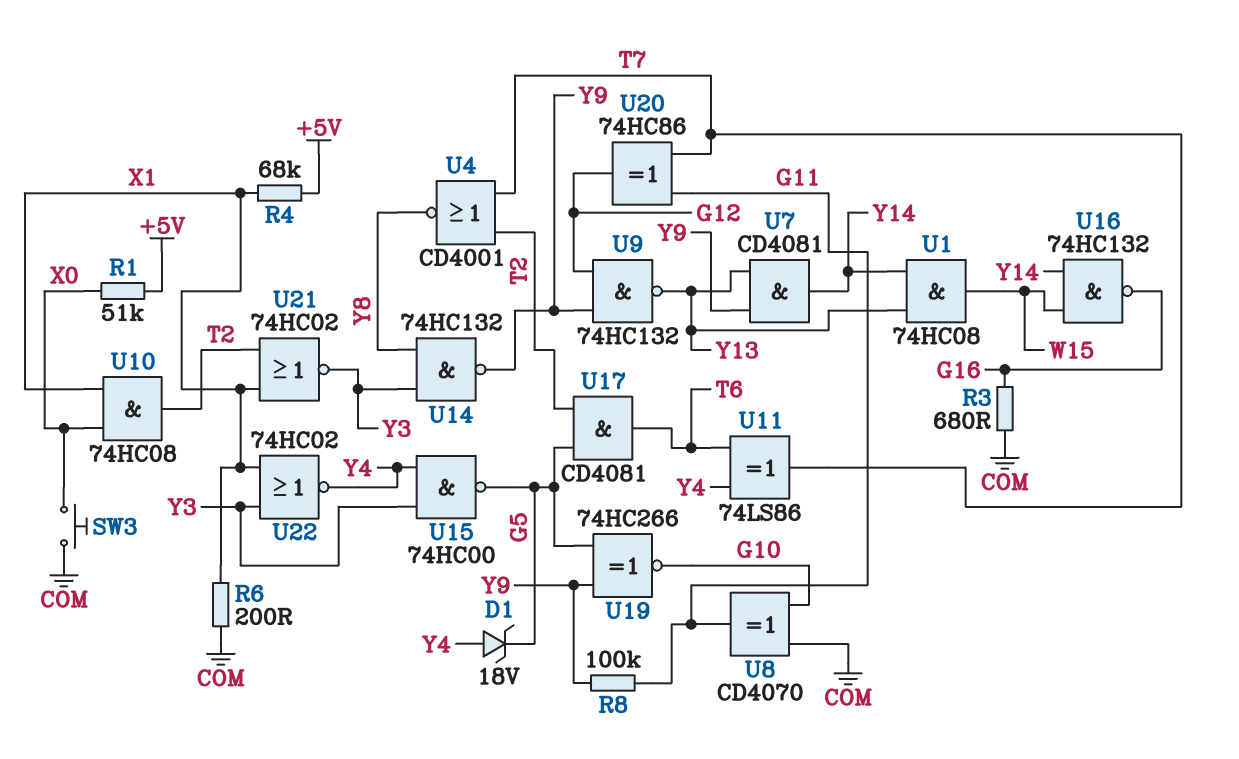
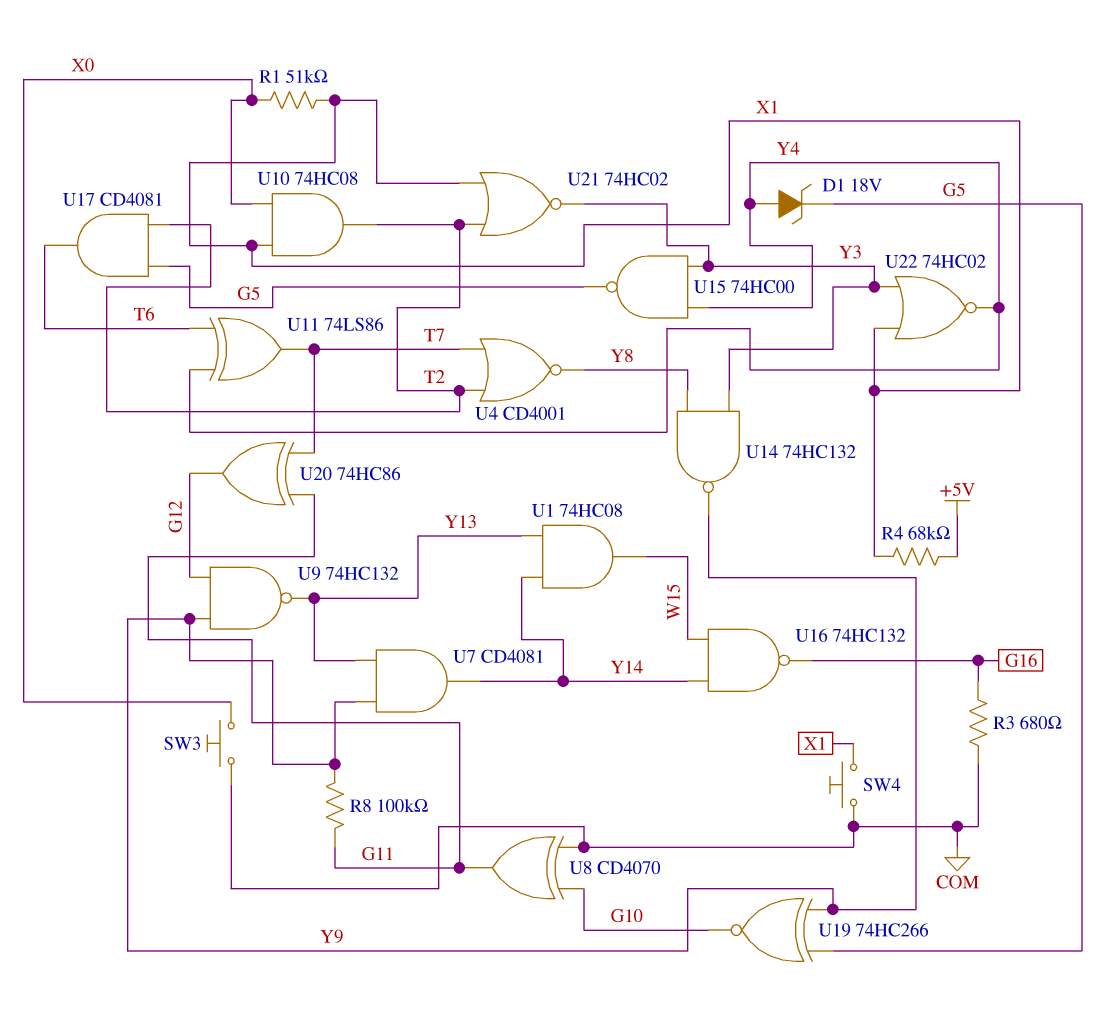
R1: 51k (+5V, X0) -> 51k (X0, X1)
R6: 200 (COM, X1) -> none
SW4: none -> button (COM, X1)

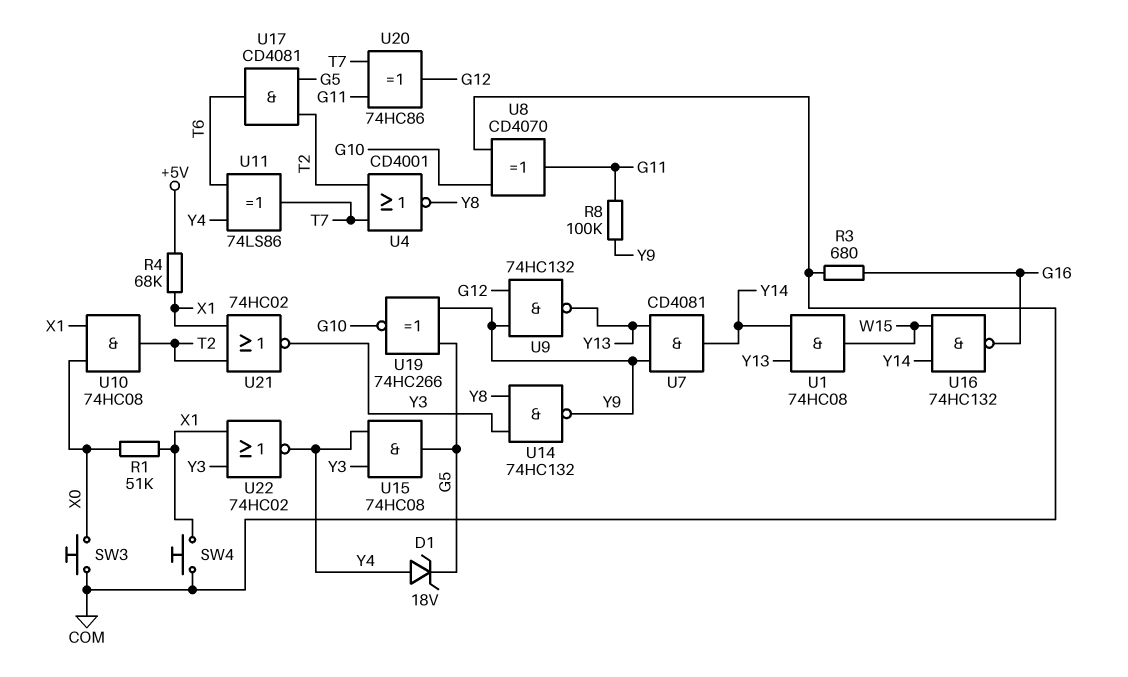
U15: NAND 74HC00 (in Y3, in Y4, out G5) -> AND 74HC08 (in Y3, in Y4, out G5)

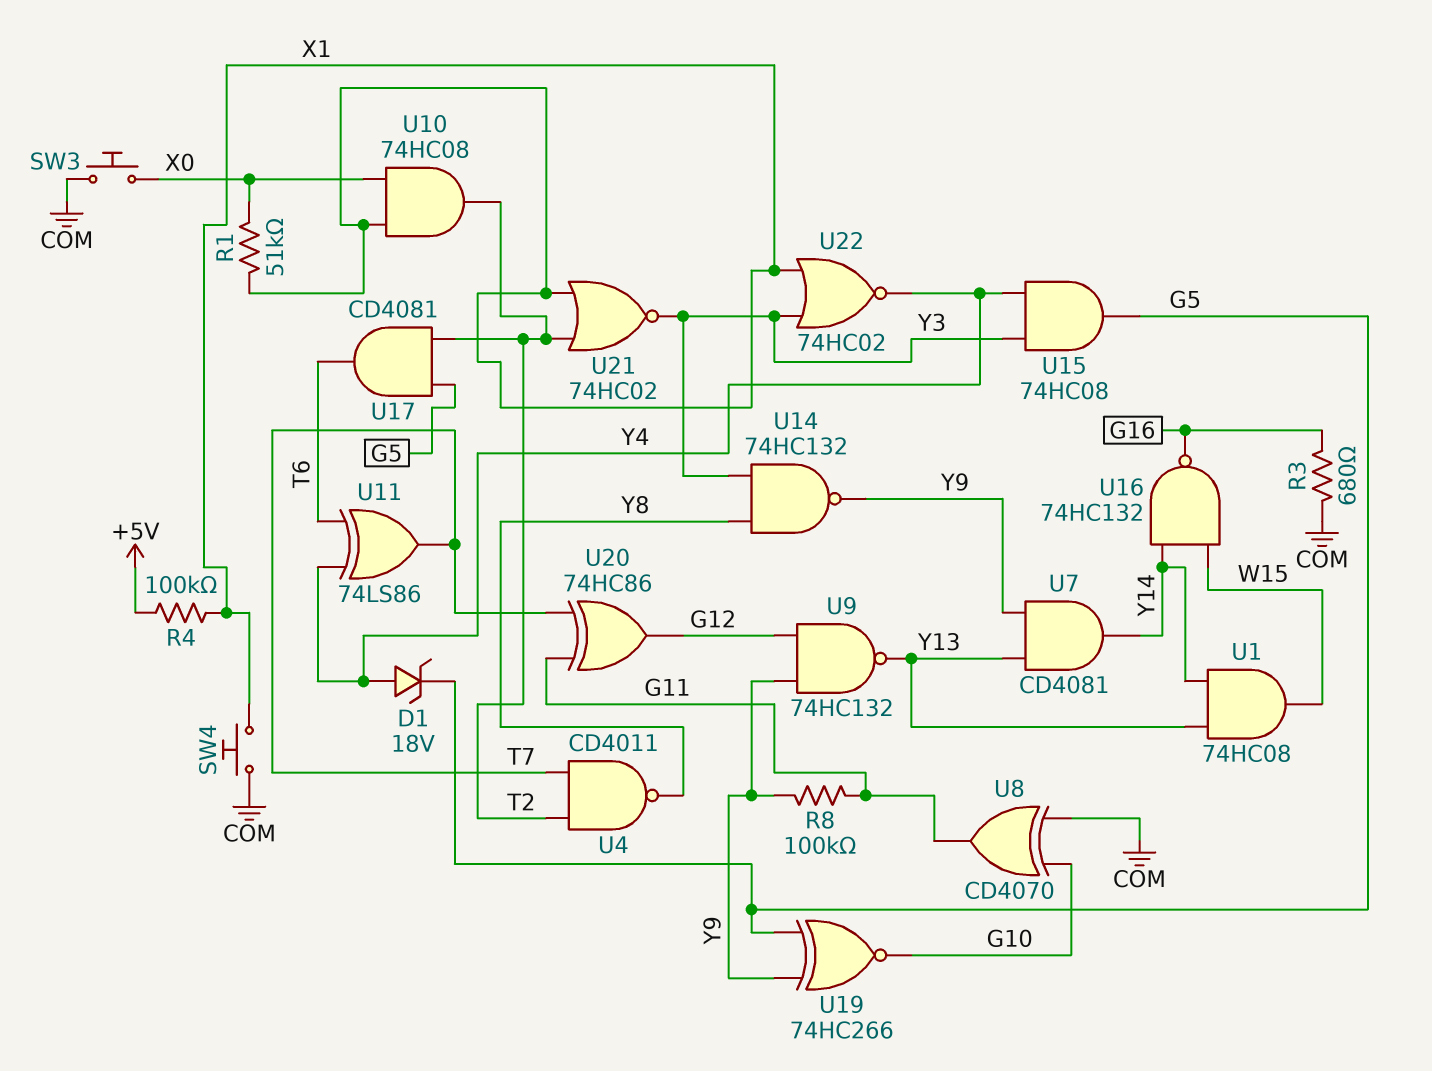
R4: 68k (+5V, X1) -> 100k (+5V, X1)
U4: NOR CD4001 (in T2, in T7, out Y8) -> NAND CD4011 (in T2, in T7, out Y8)

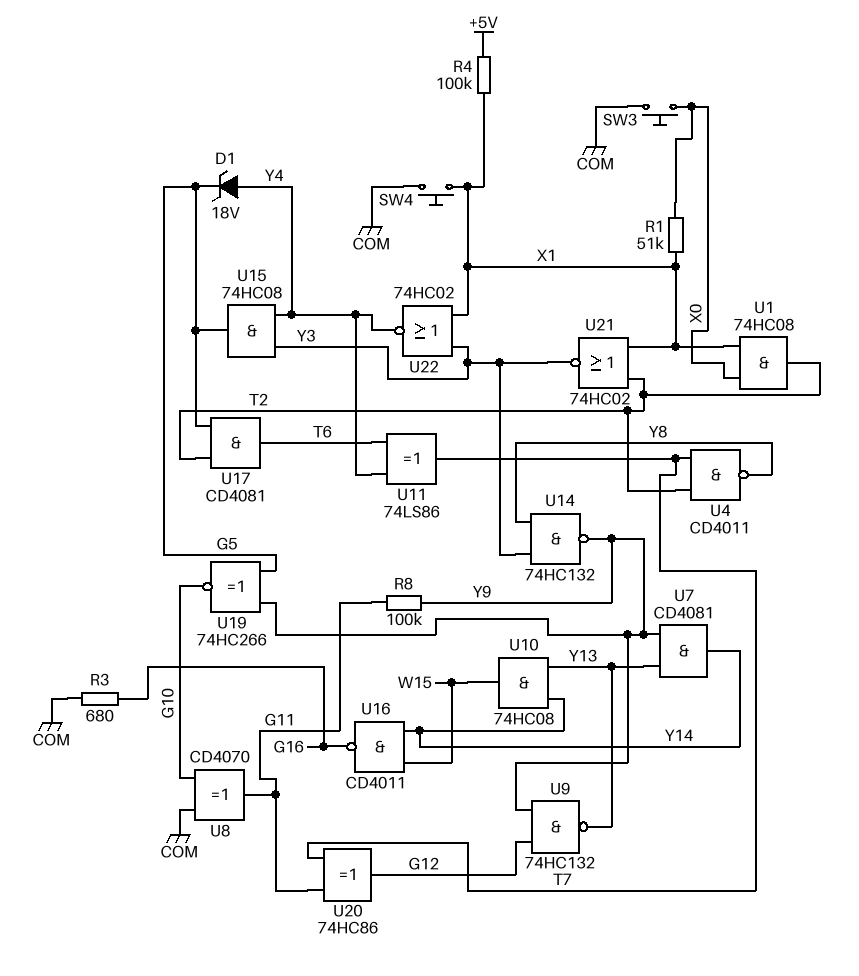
U1: AND 74HC08 (in Y13, in Y14, out W15) -> AND 74HC08 (in X0, in X1, out T2)
U10: AND 74HC08 (in X0, in X1, out T2) -> AND 74HC08 (in Y13, in Y14, out W15)
U16: NAND 74HC132 (in W15, in Y14, out G16) -> NAND CD4011 (in W15, in Y14, out G16)

